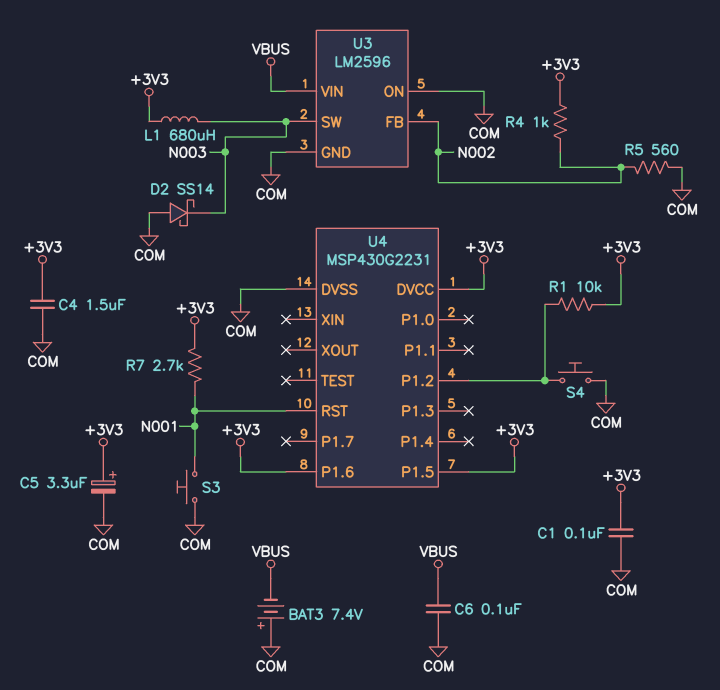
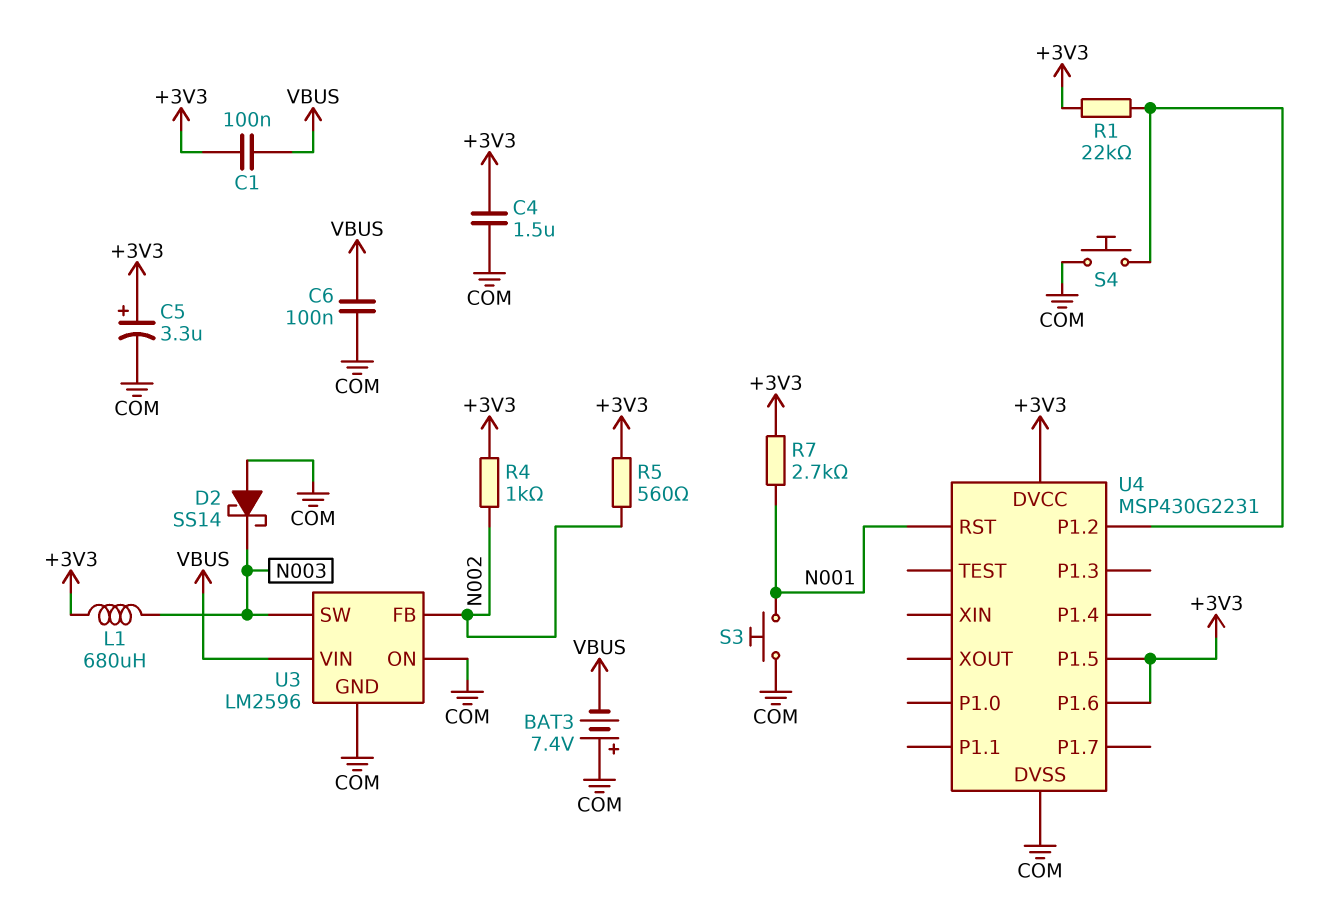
C1: 100nF (+3V3, COM) -> 100nF (+3V3, VBUS)
R1: 10k (+3V3, U4/P1.2) -> 22k (+3V3, U4/P1.2)
R5: 560 (COM, N002) -> 560 (+3V3, N002)

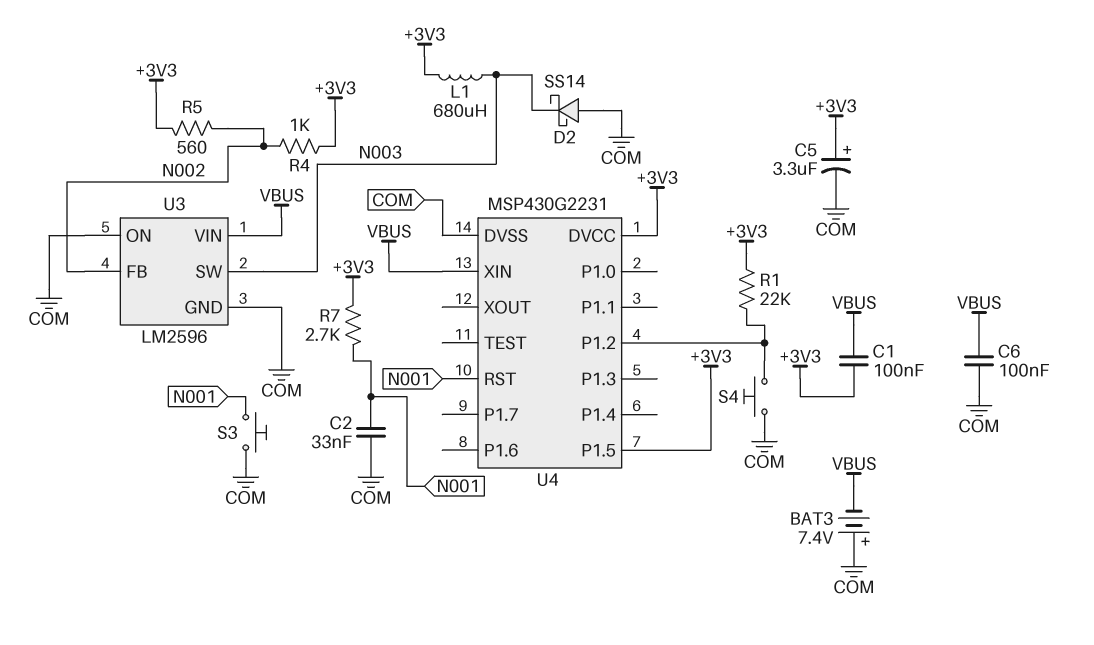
C2: none -> 33nF (COM, N001)
C4: 1.5uF (+3V3, COM) -> none
U4 pin P1.6: +3V3 -> none
U4 pin XIN: none -> VBUS

